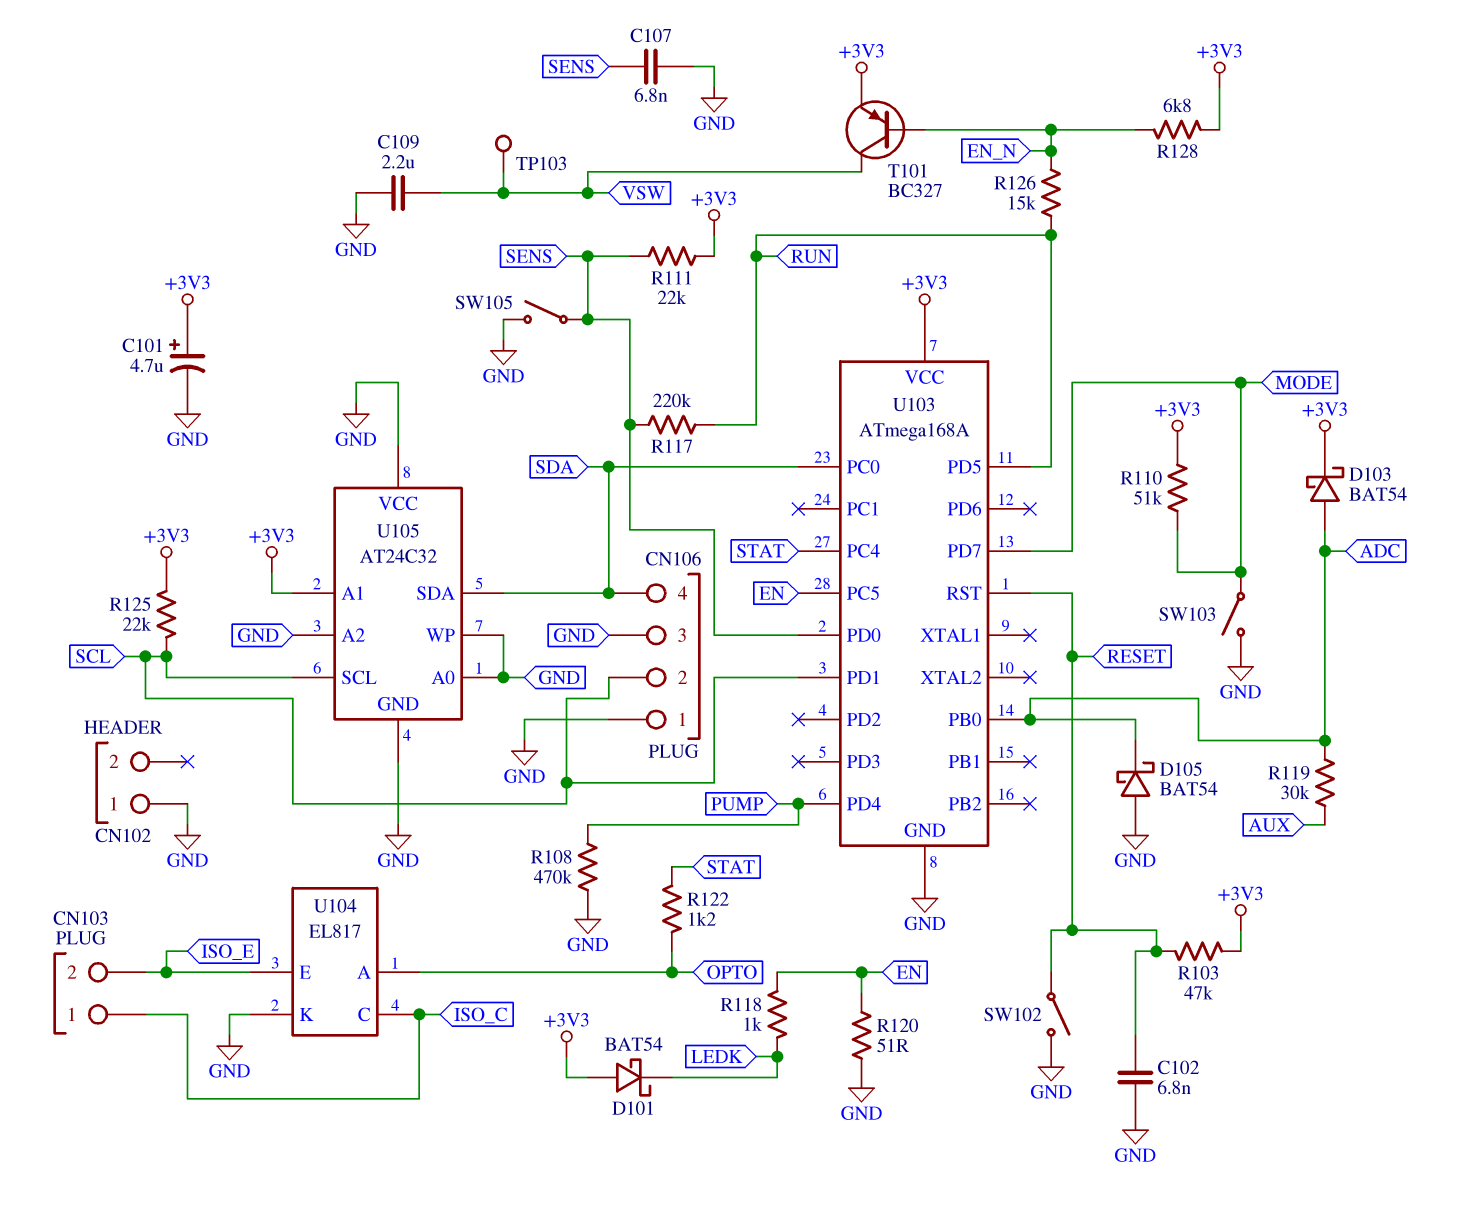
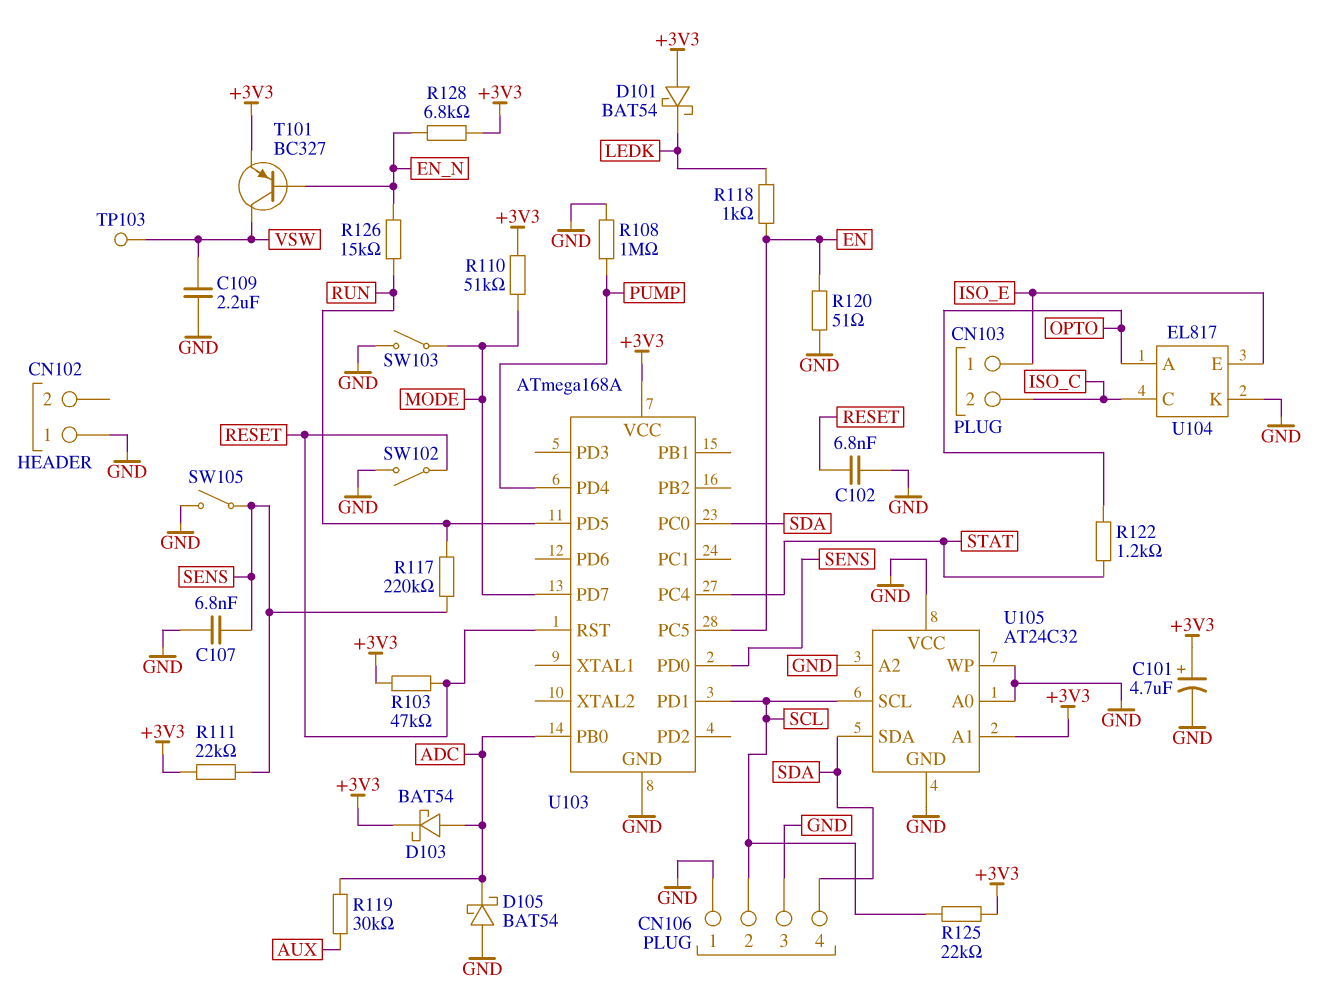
CN103 pin 1: ISO_C -> ISO_E
CN103 pin 2: ISO_E -> ISO_C
R108: 470k (GND, PUMP) -> 1M (GND, PUMP)

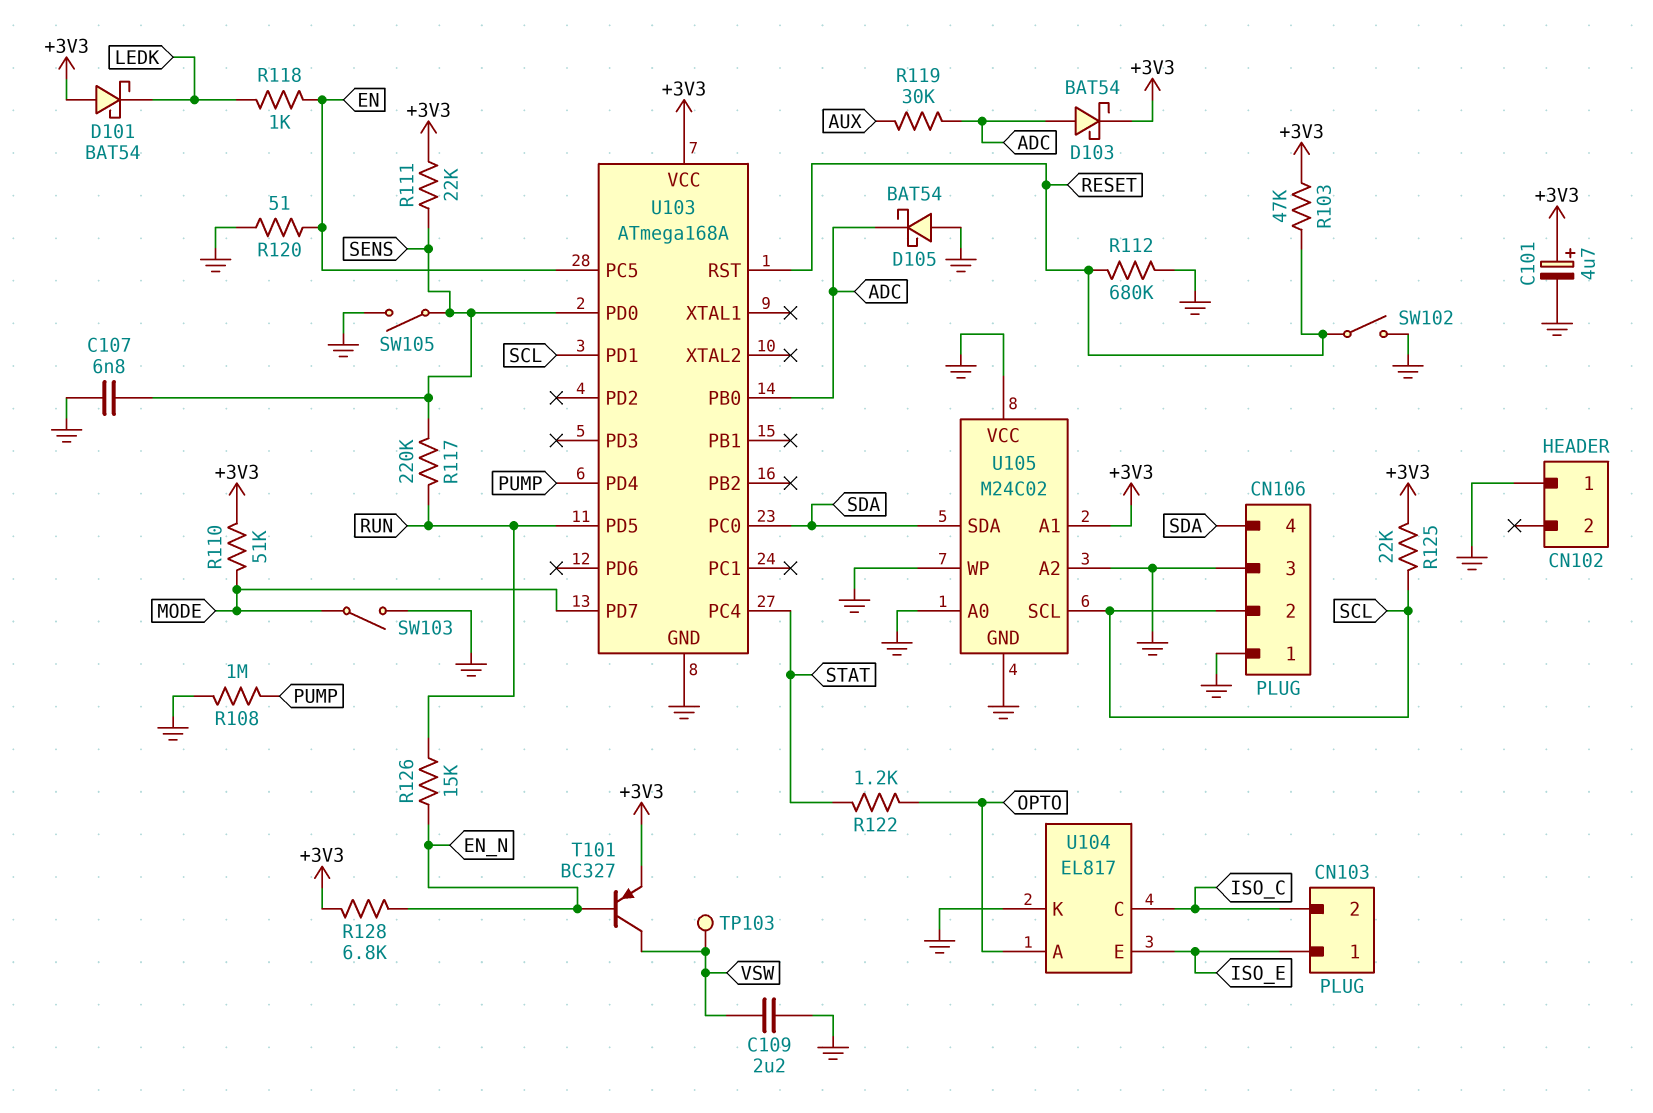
C102: 6.8nF (GND, RESET) -> none
R112: none -> 680k (GND, RESET)
U105: AT24C32 -> M24C02

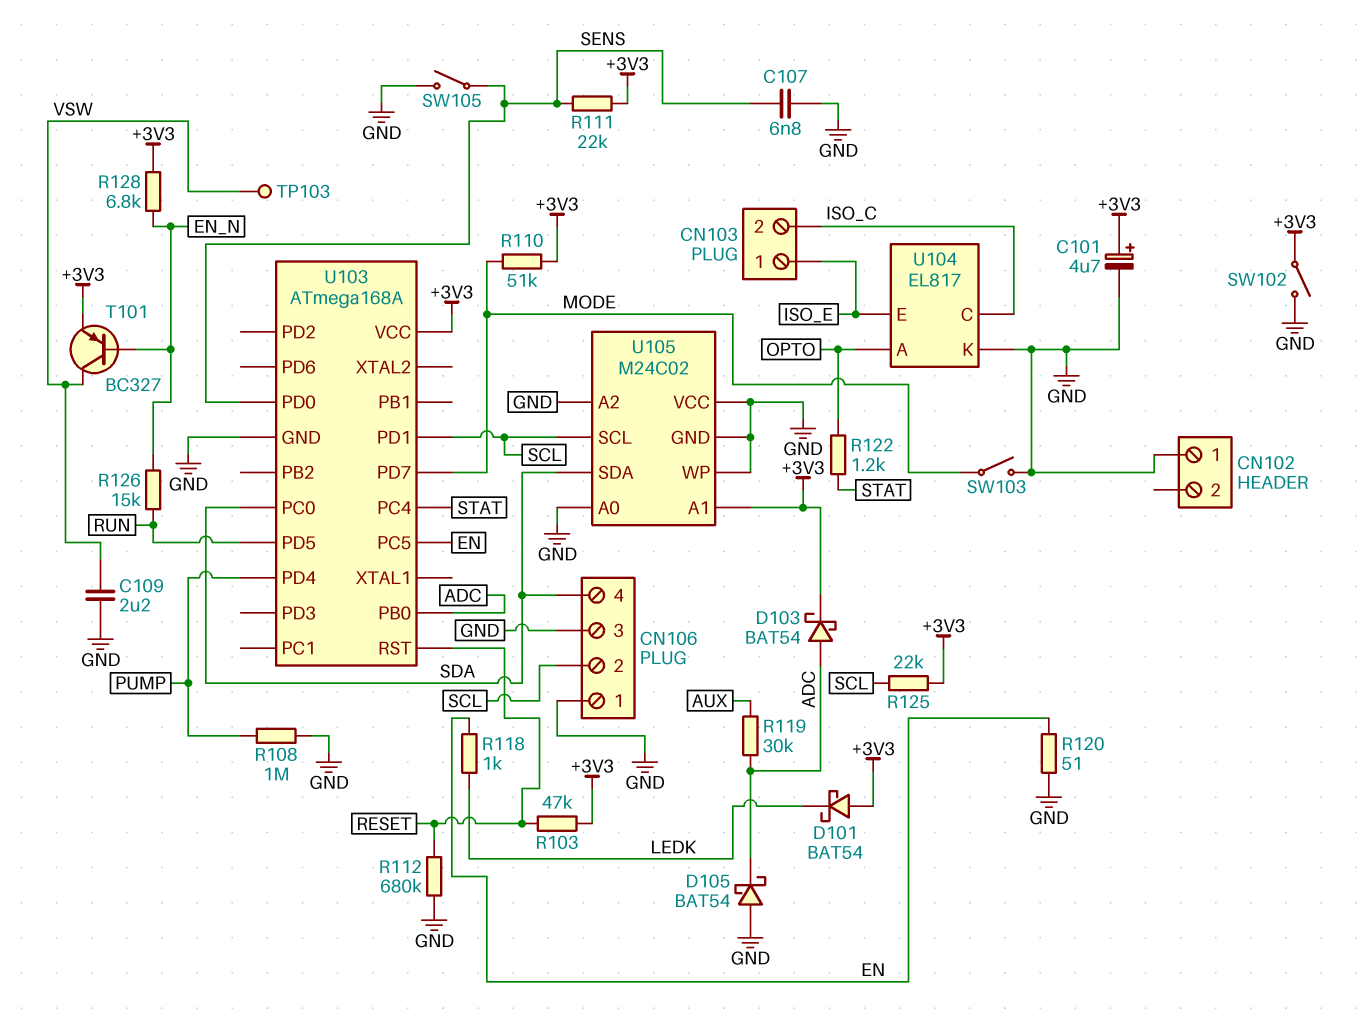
R117: 220k (RUN, SENS) -> none
SW102: switch (GND, RESET) -> switch (+3V3, GND)

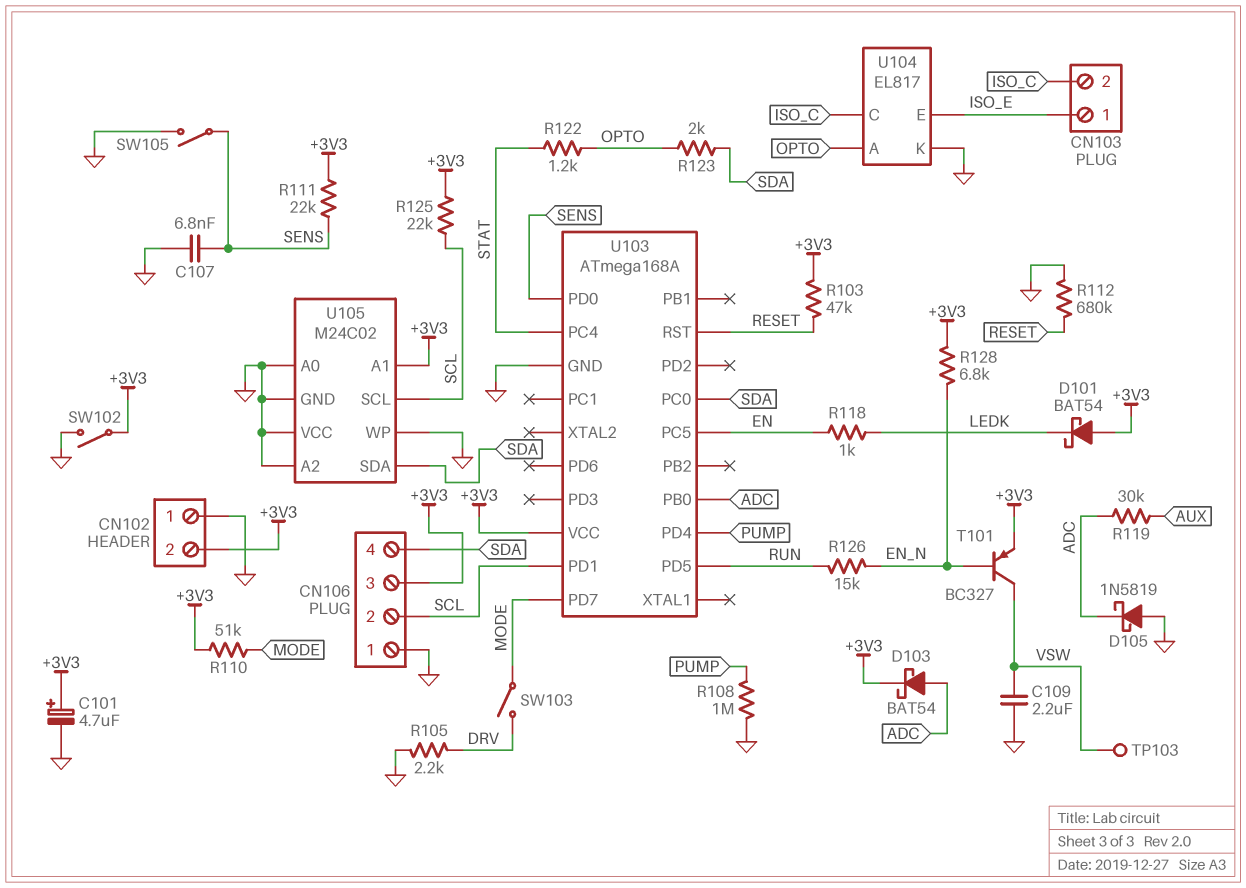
CN102 pin 2: none -> +3V3
CN106 pin 3: GND -> +3V3
D105: schottky BAT54 (A GND, K ADC) -> schottky 1N5819 (A GND, K ADC)
R105: none -> 2.2k (DRV, GND)
R120: 51 (EN, GND) -> none
R123: none -> 2k (OPTO, SDA)
SW103: switch (GND, MODE) -> switch (DRV, MODE)

